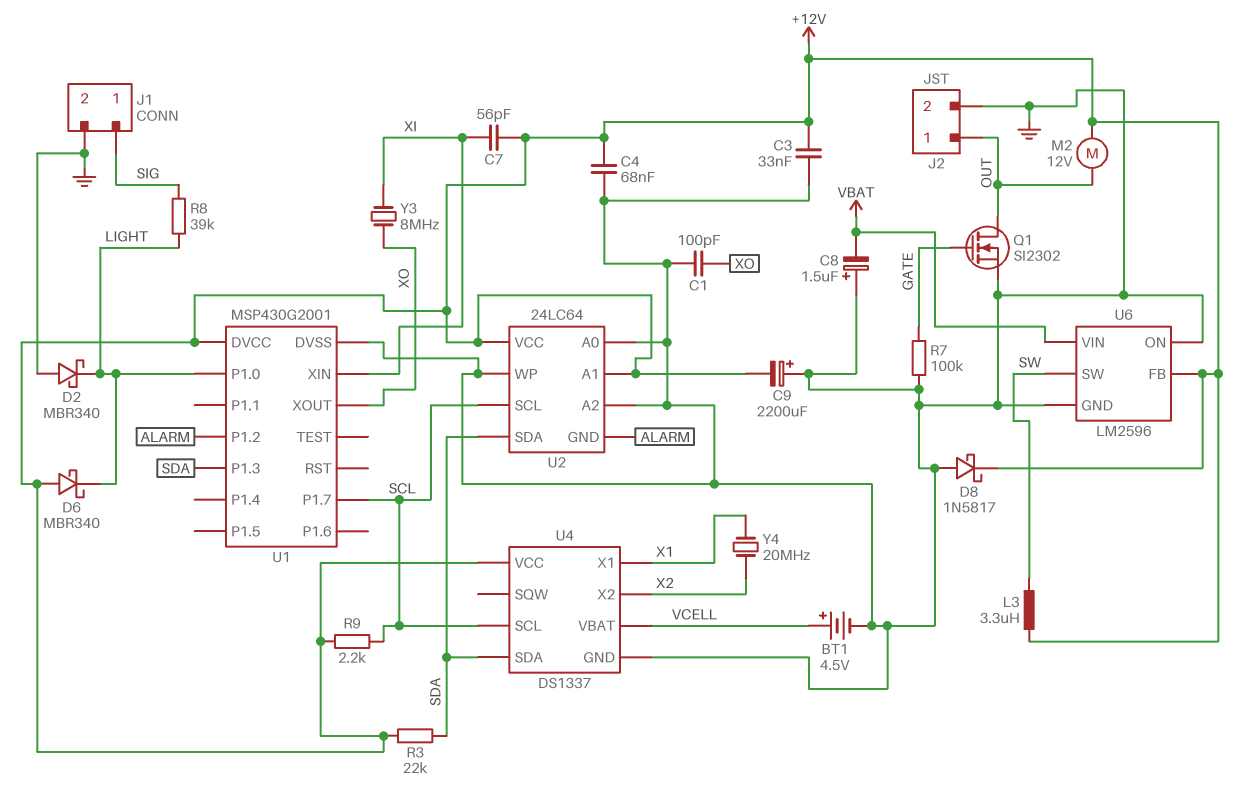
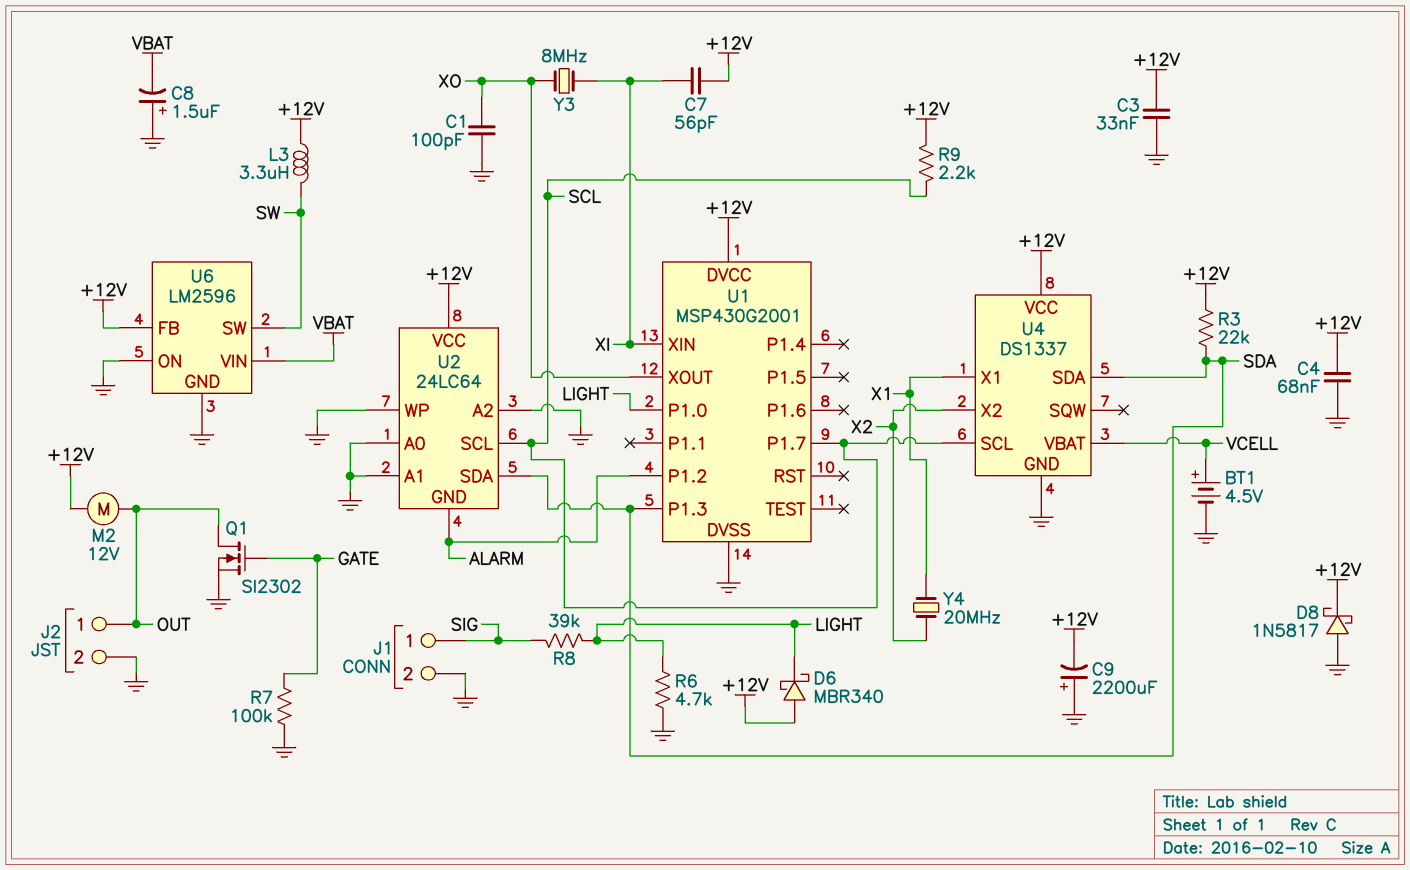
D2: schottky MBR340 (A GND, K LIGHT) -> none
R6: none -> 4.7k (GND, LIGHT)
U2 pin A1: +12V -> GND

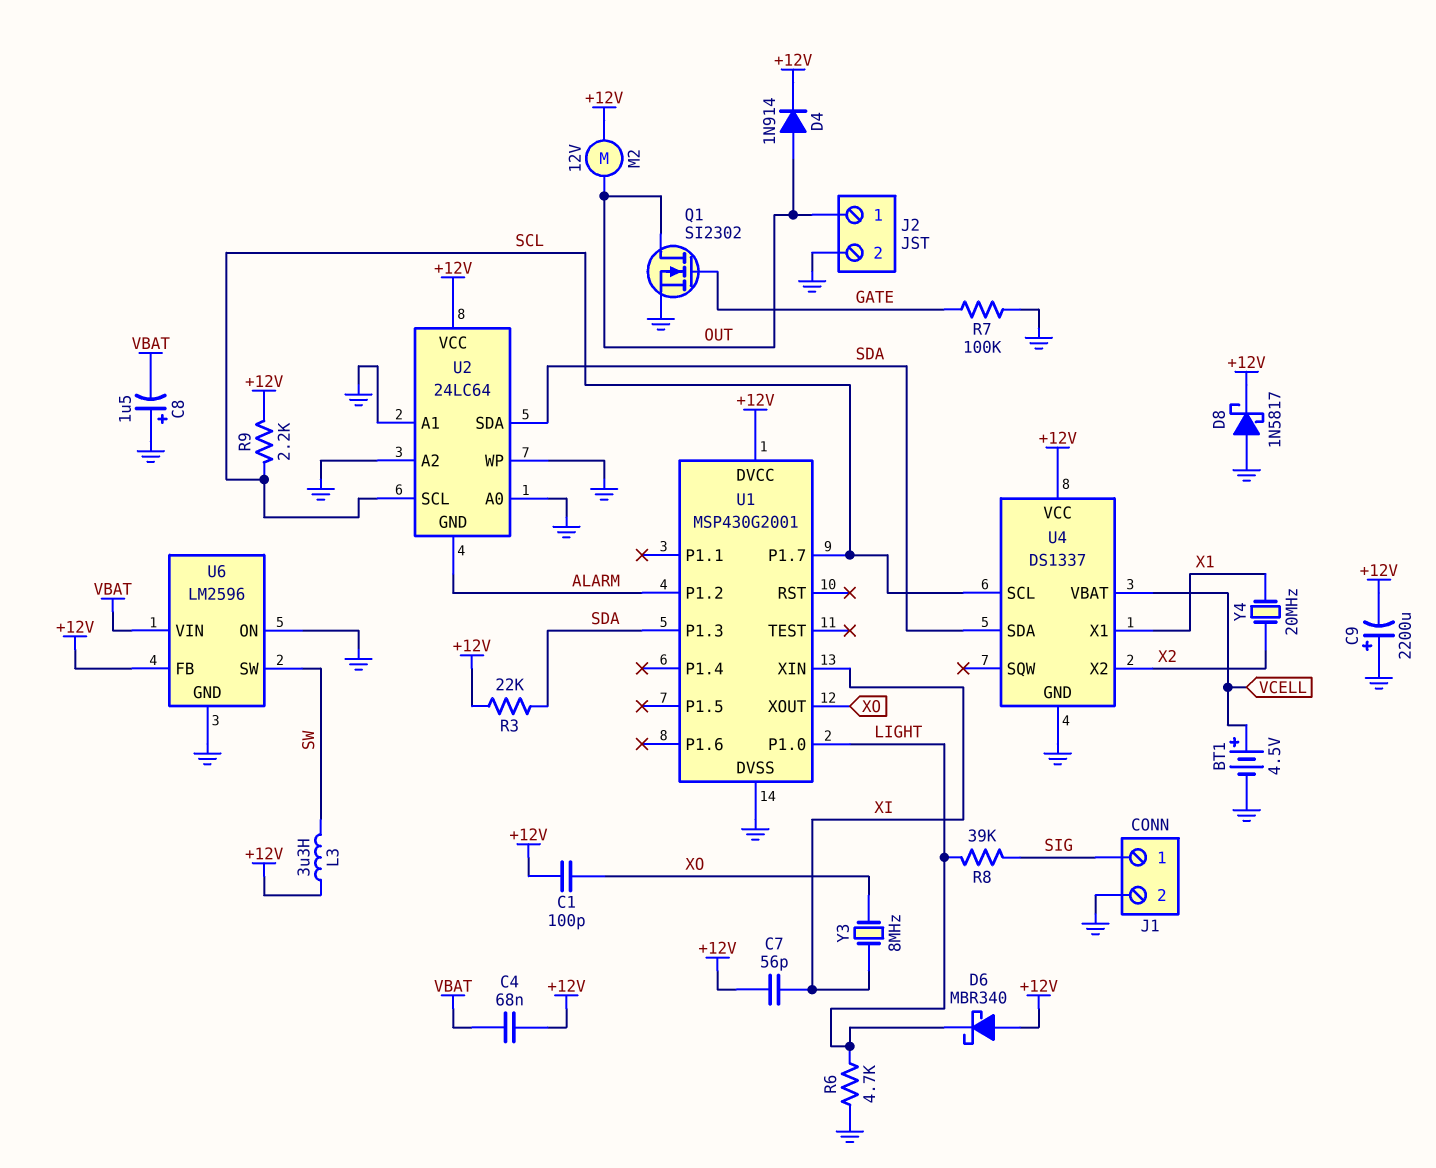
C1: 100pF (GND, XO) -> 100pF (+12V, XO)
C3: 33nF (+12V, GND) -> none
C4: 68nF (+12V, GND) -> 68nF (+12V, VBAT)
D4: none -> diode 1N914 (A OUT, K +12V)

